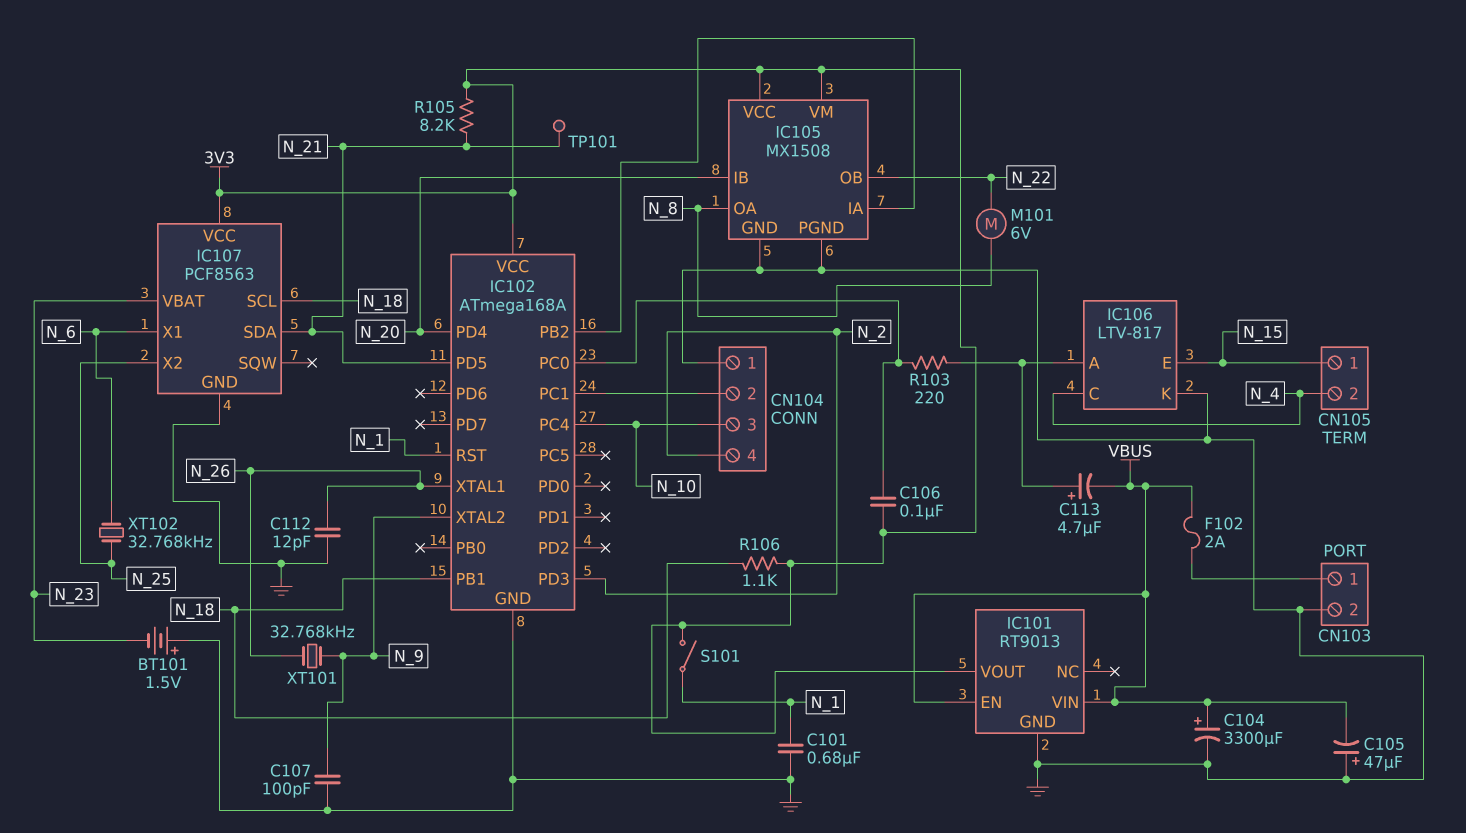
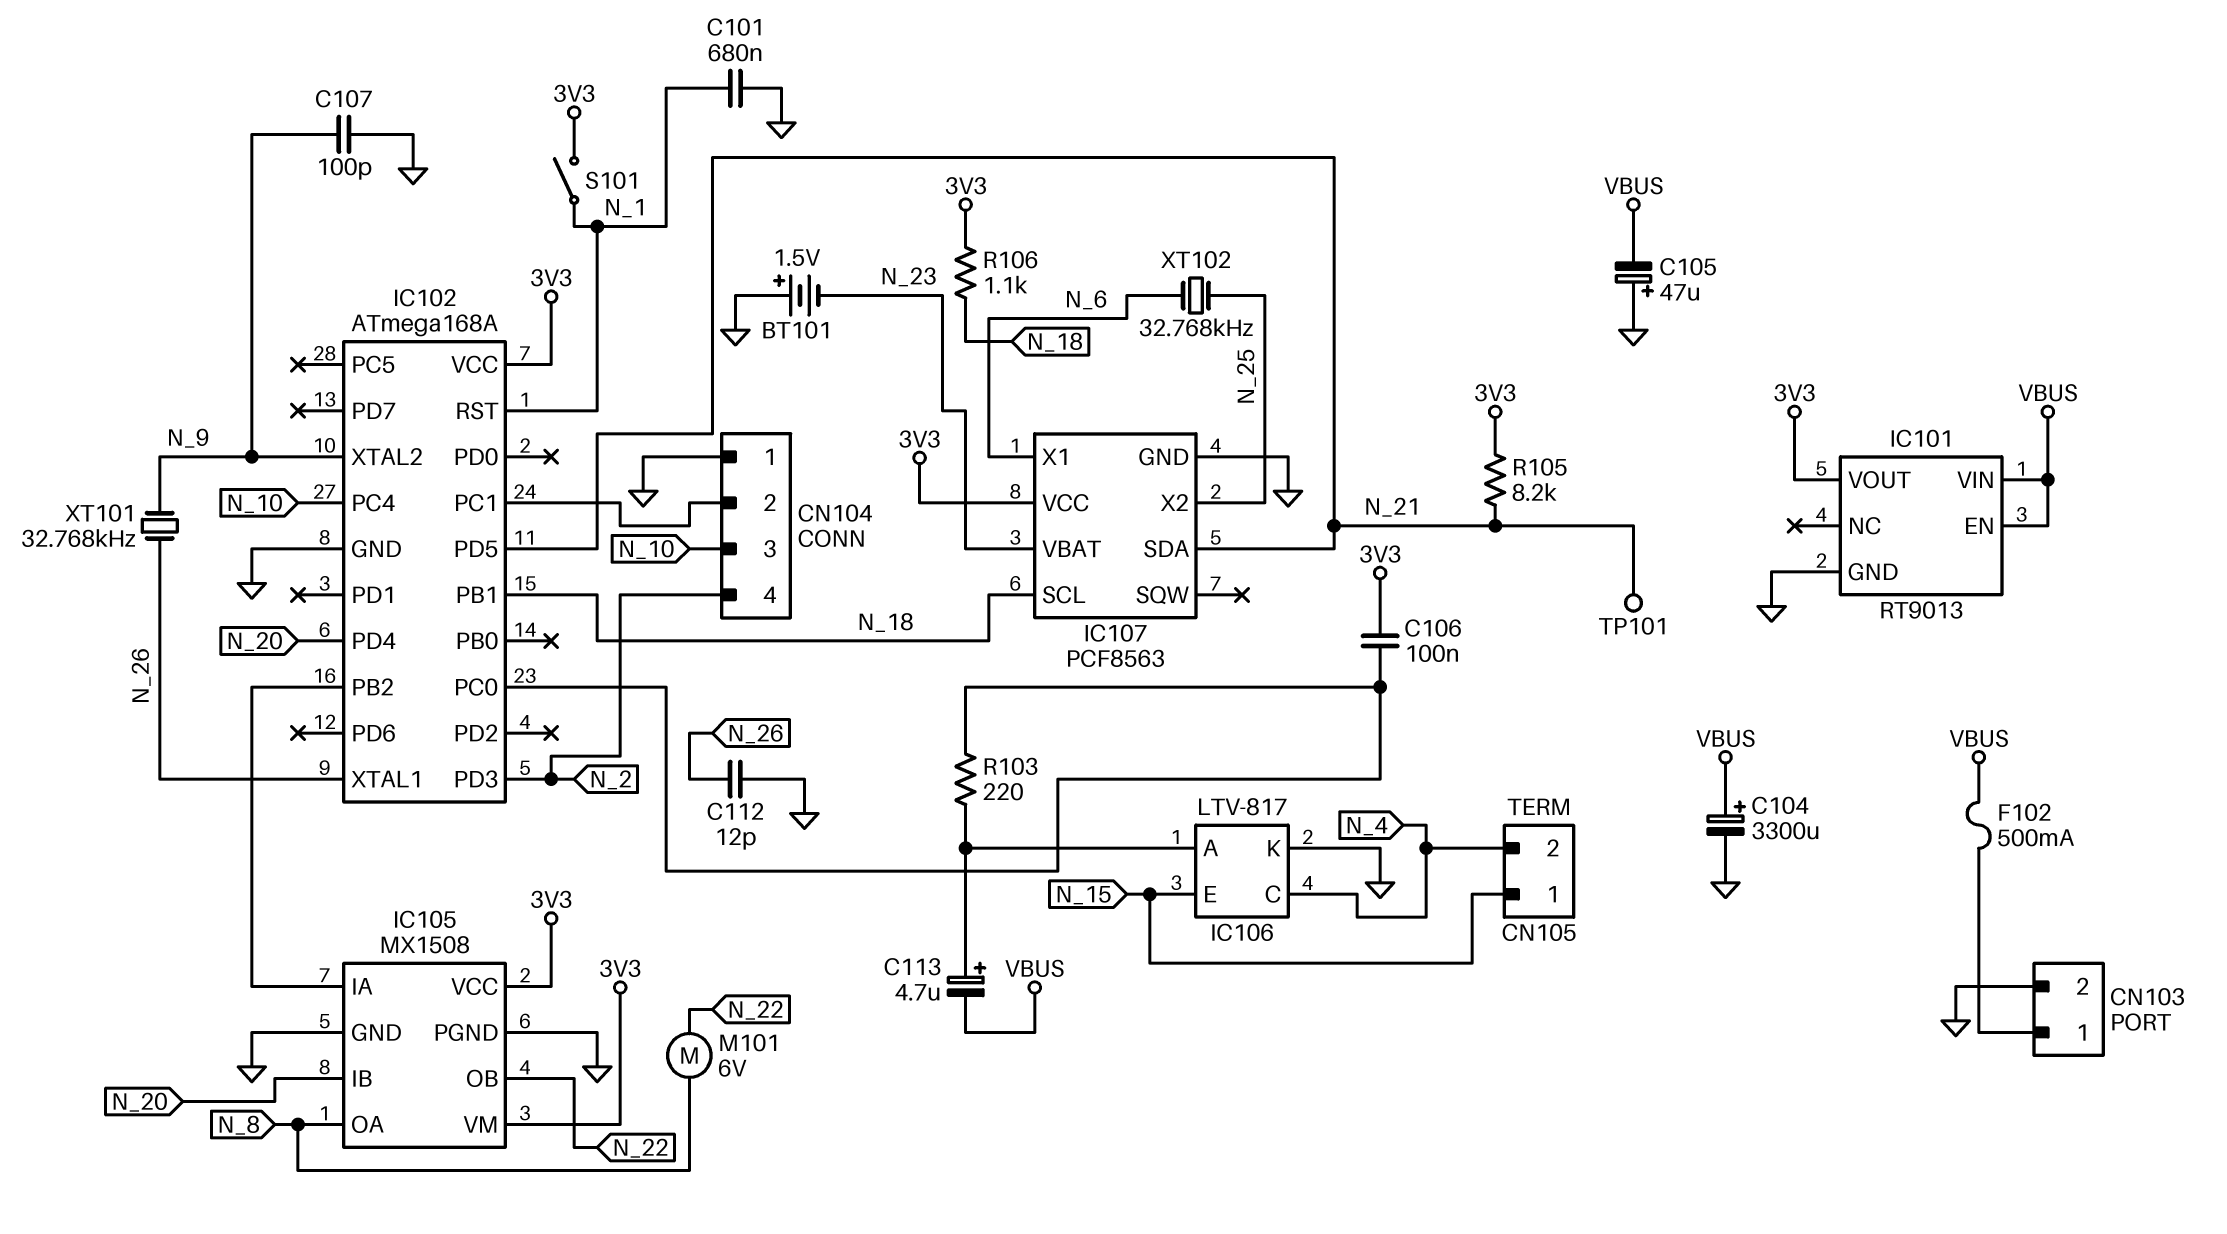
F102: 2A (CN103/1, VBUS) -> 500mA (CN103/1, VBUS)

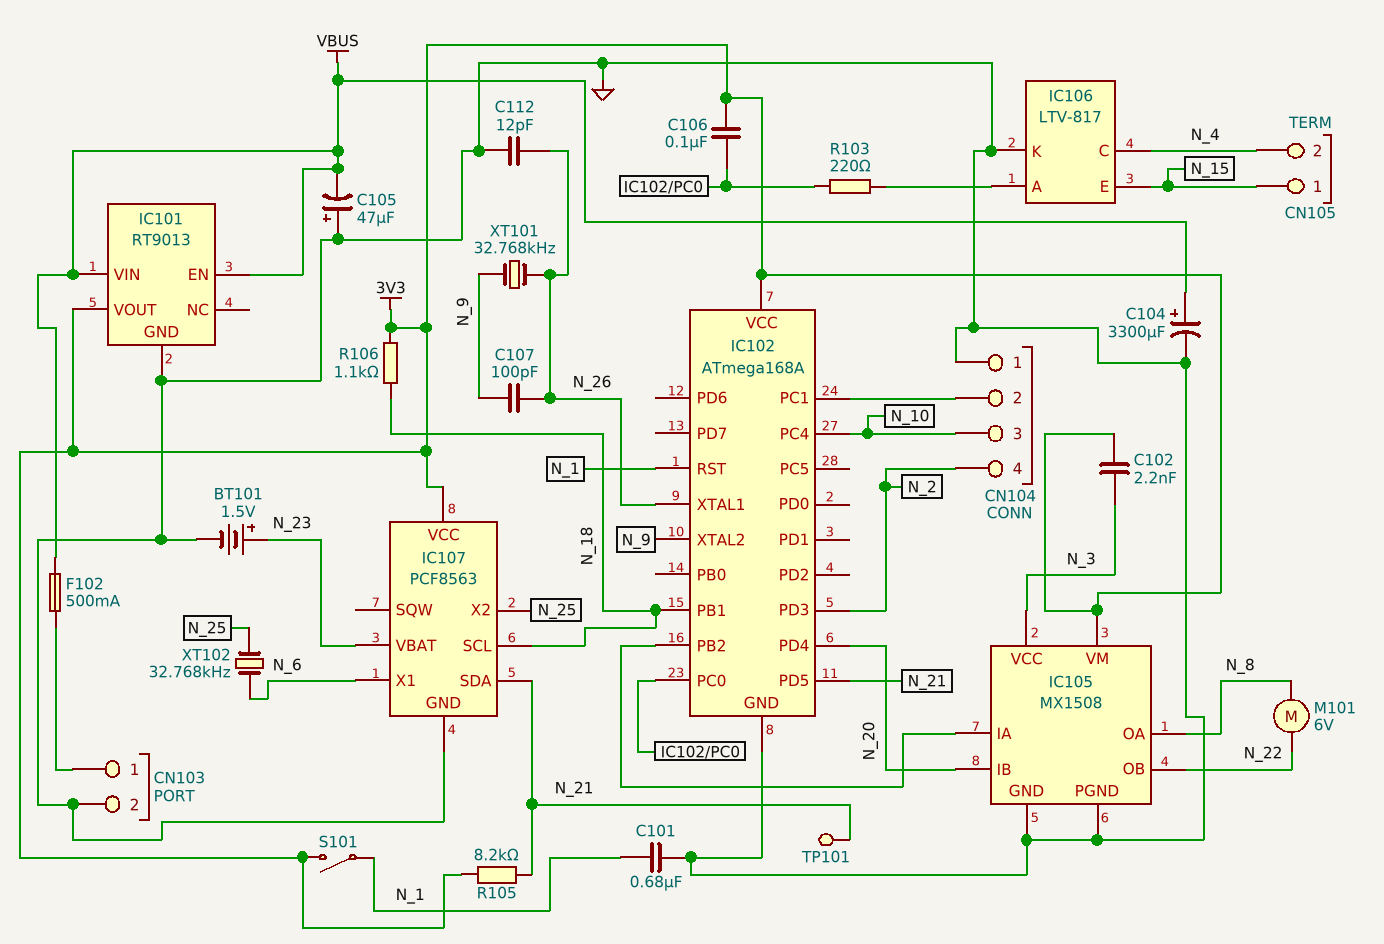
BT101: 1.5V (plus GND, minus N_23) -> 1.5V (plus N_23, minus GND)
C102: none -> 2.2nF (3V3, N_3)
C107: 100pF (GND, N_9) -> 100pF (N_9, N_26)
C113: 4.7uF (plus IC106/A, minus VBUS) -> none
IC105 pin VCC: 3V3 -> N_3

